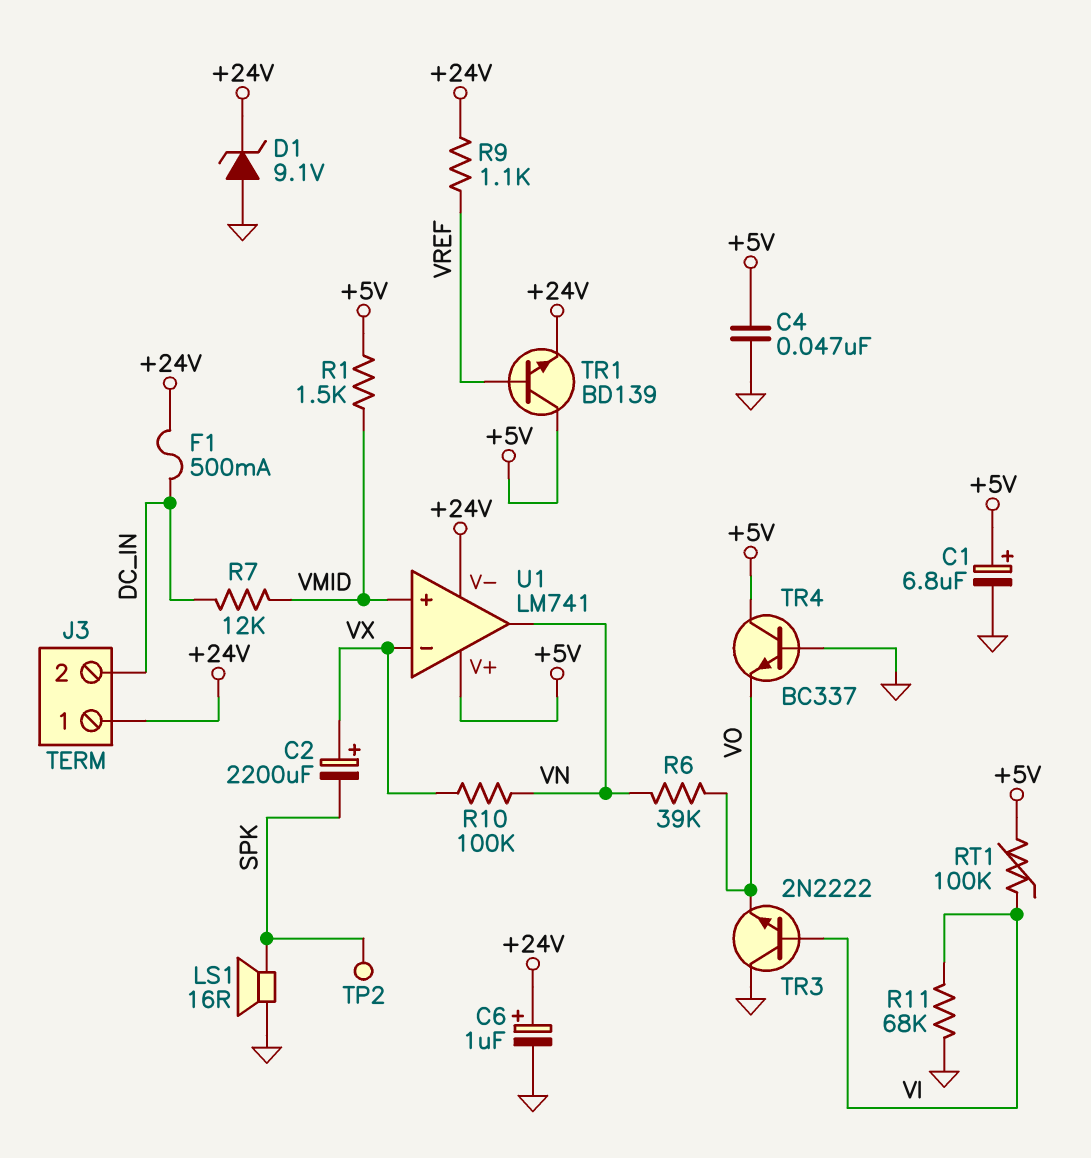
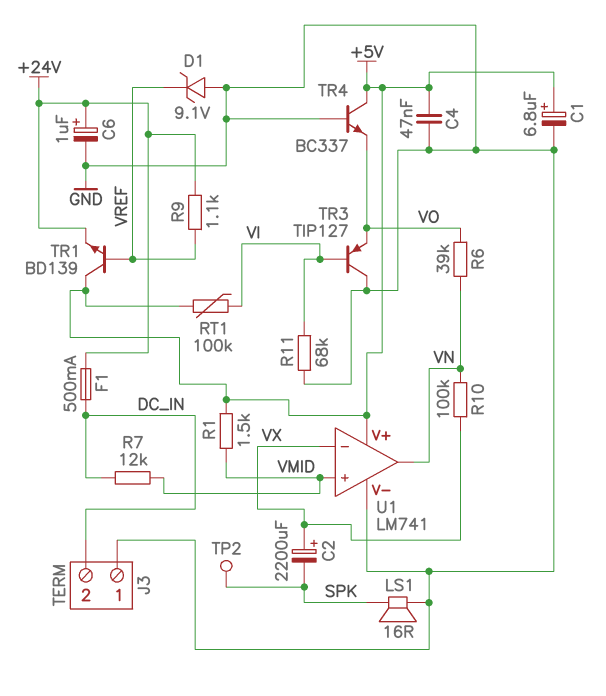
D1: zener 9.1V (A GND, K +24V) -> zener 9.1V (A GND, K VREF)
J3 pin 1: +24V -> GND
TR3: NPN 2N2222 (B VI, C GND, E VO) -> PNP TIP127 (B VI, C GND, E VO)
U1 pin V-: +24V -> GND

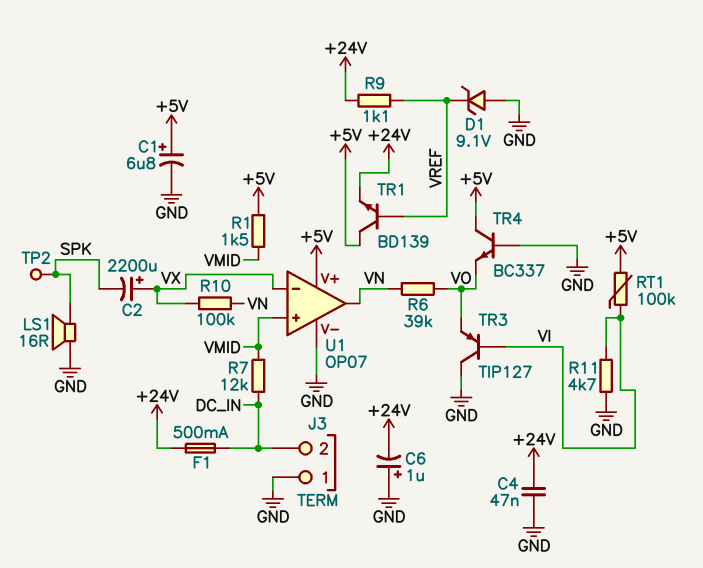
C4: 47nF (+5V, GND) -> 47nF (+24V, GND)
C6: 1uF (plus +24V, minus GND) -> 1uF (plus GND, minus +24V)
R11: 68k (GND, VI) -> 4.7k (GND, VI)
U1: LM741 -> OP07

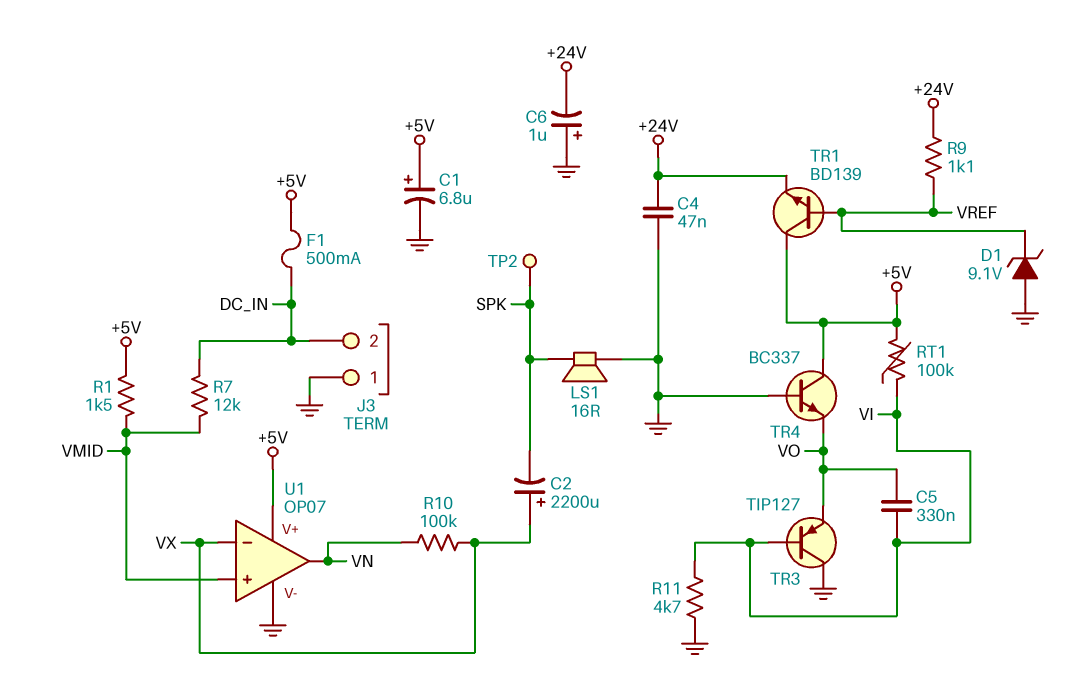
C5: none -> 330nF (VI, VO)
F1: 500mA (+24V, DC_IN) -> 500mA (+5V, DC_IN)
R6: 39k (VN, VO) -> none

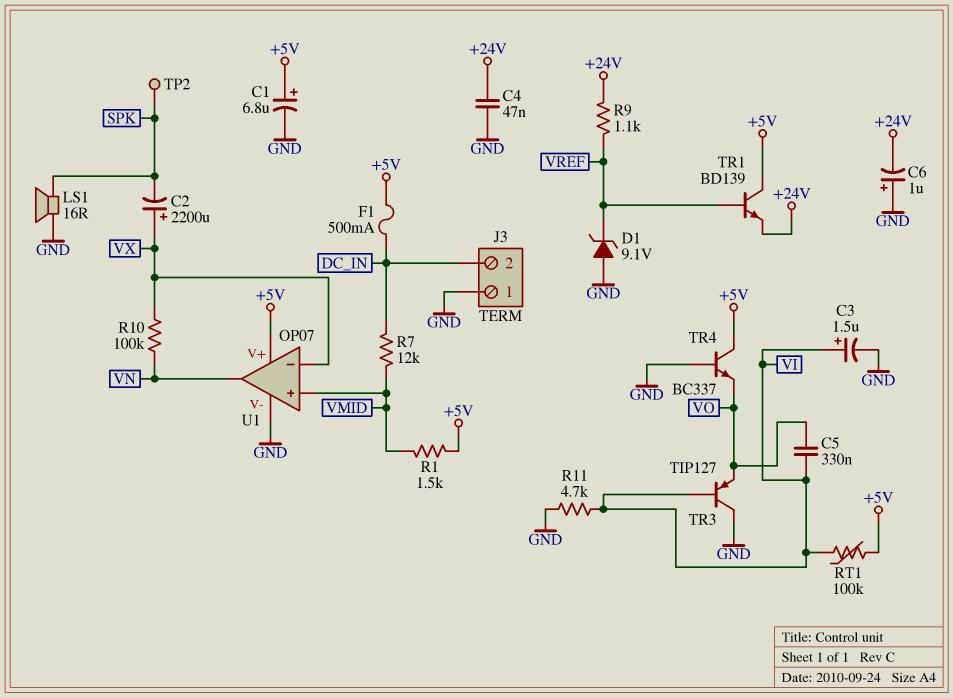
C3: none -> 1.5uF (plus VI, minus GND)

